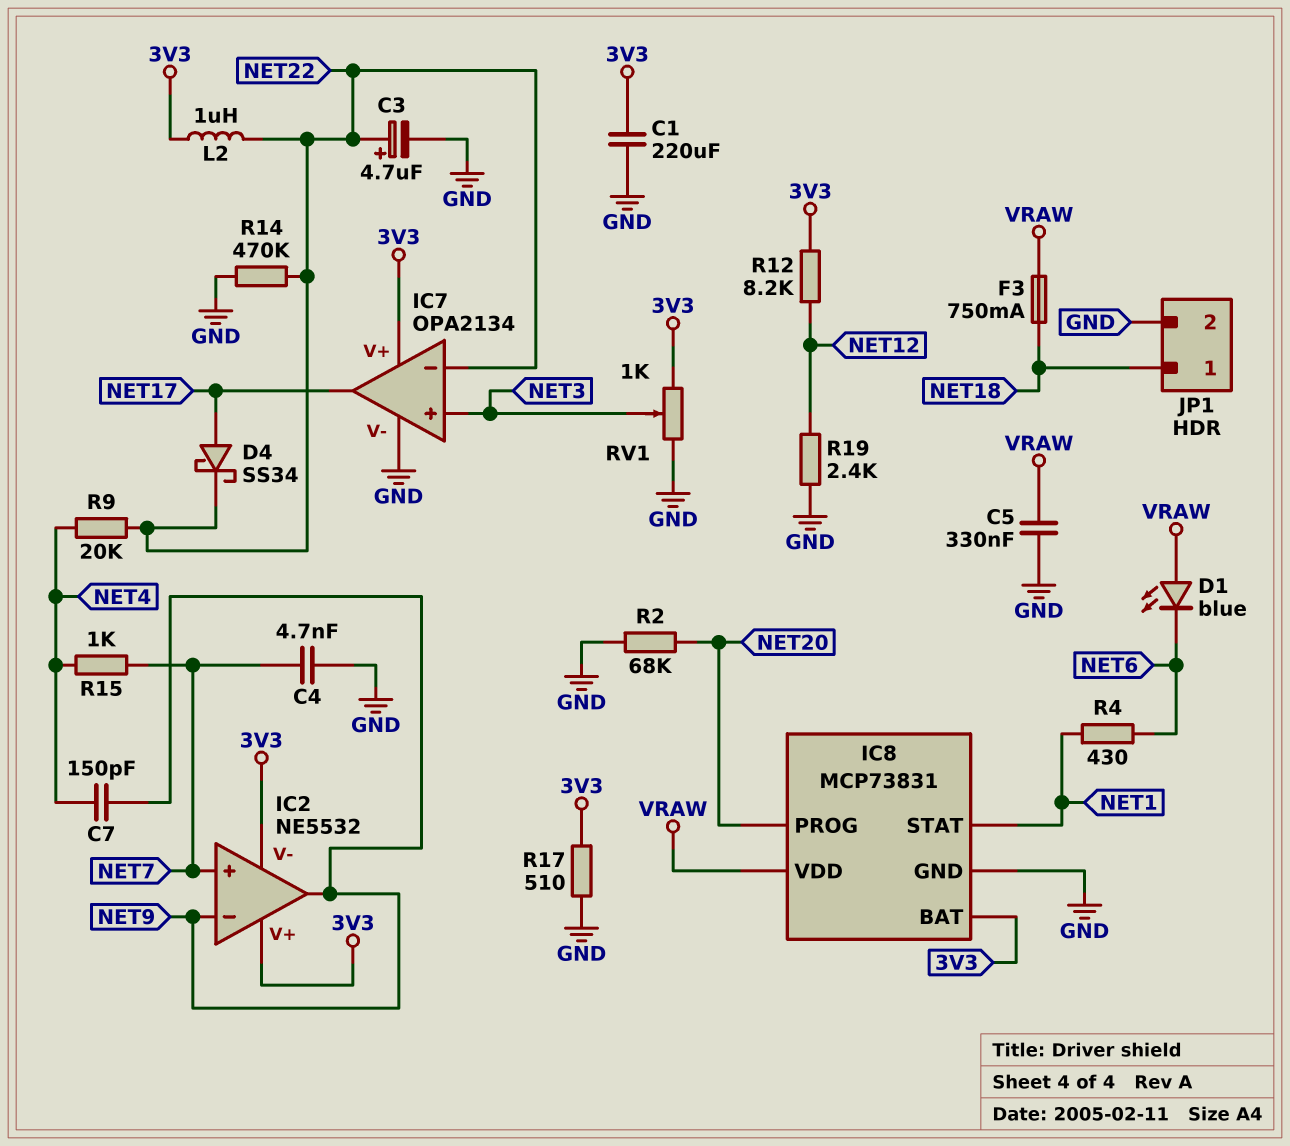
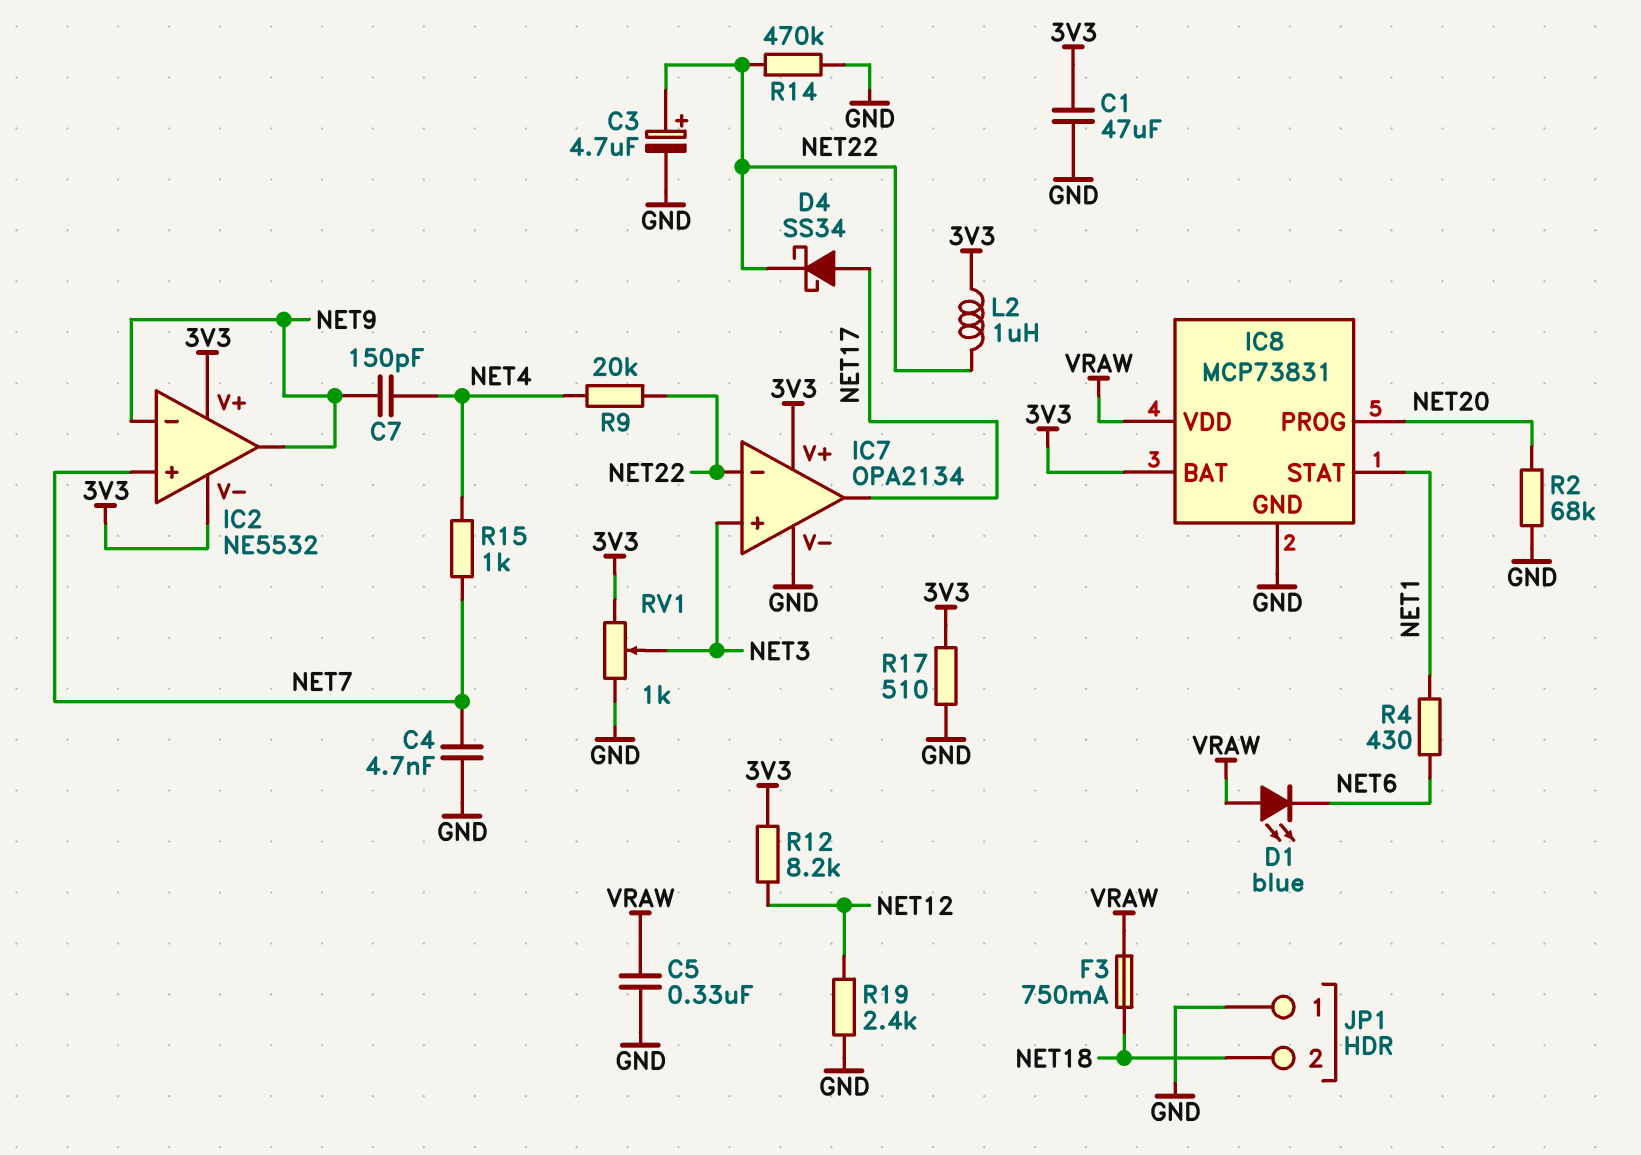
C1: 220uF (3V3, GND) -> 47uF (3V3, GND)
JP1 pin 1: NET18 -> GND
JP1 pin 2: GND -> NET18

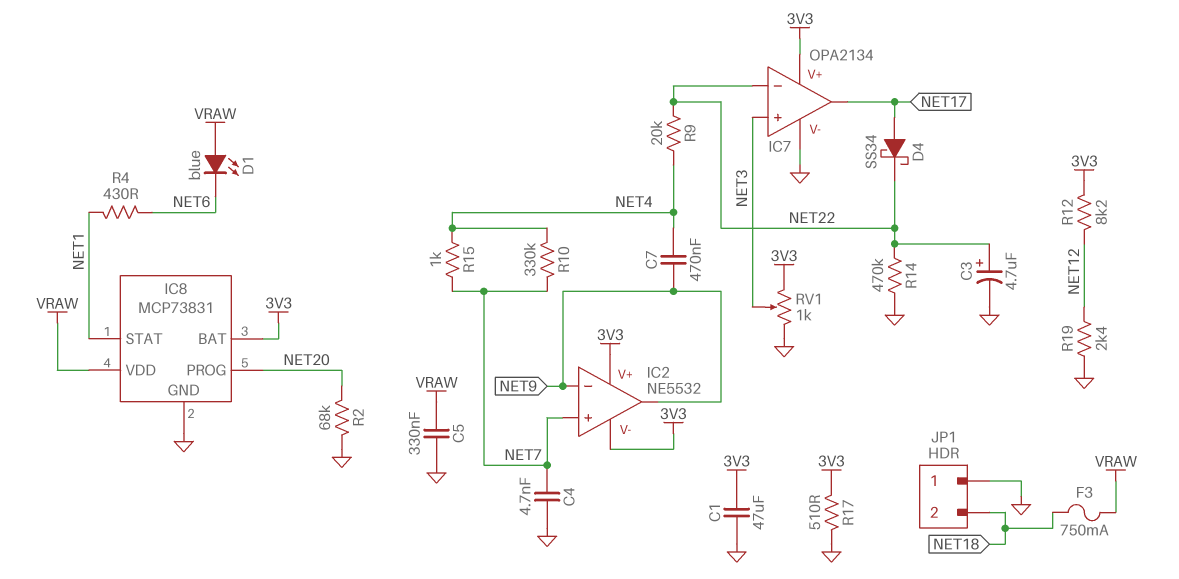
C7: 150pF (NET4, NET9) -> 470nF (NET4, NET9)
L2: 1uH (3V3, NET22) -> none
R10: none -> 330k (NET4, NET7)

